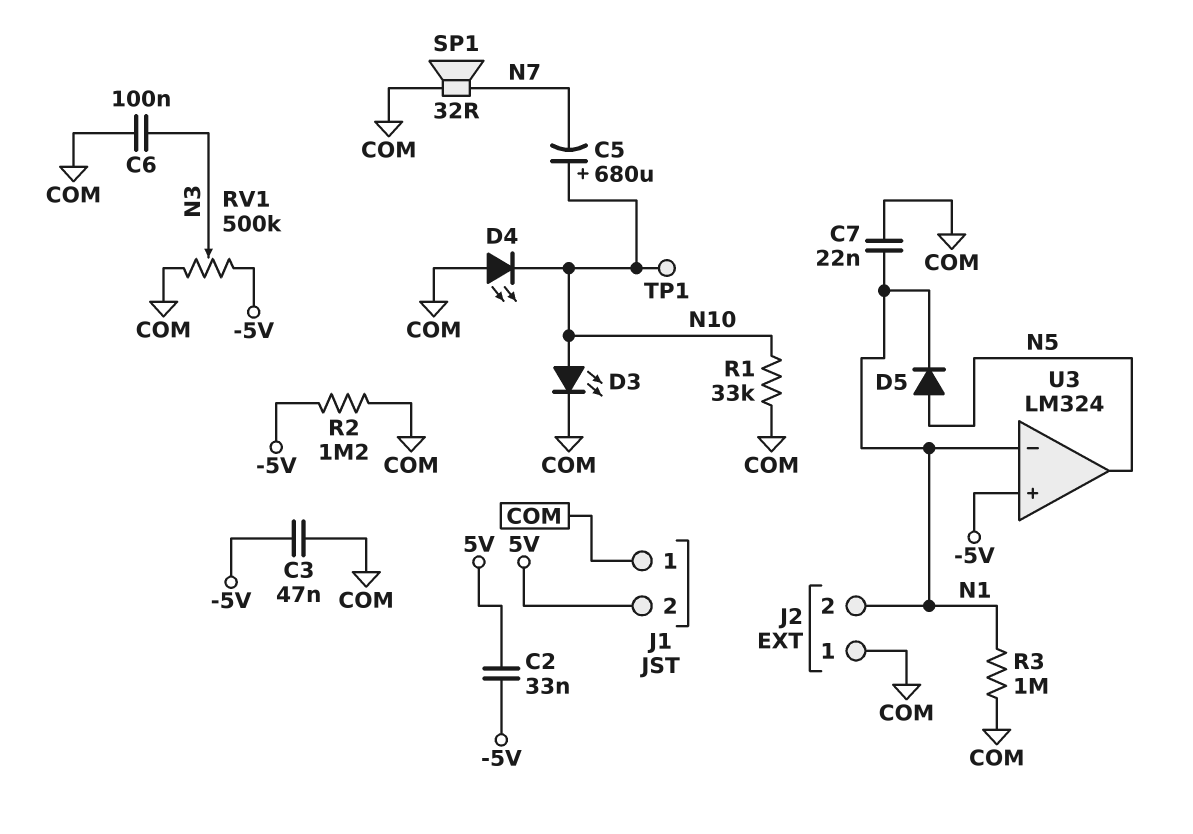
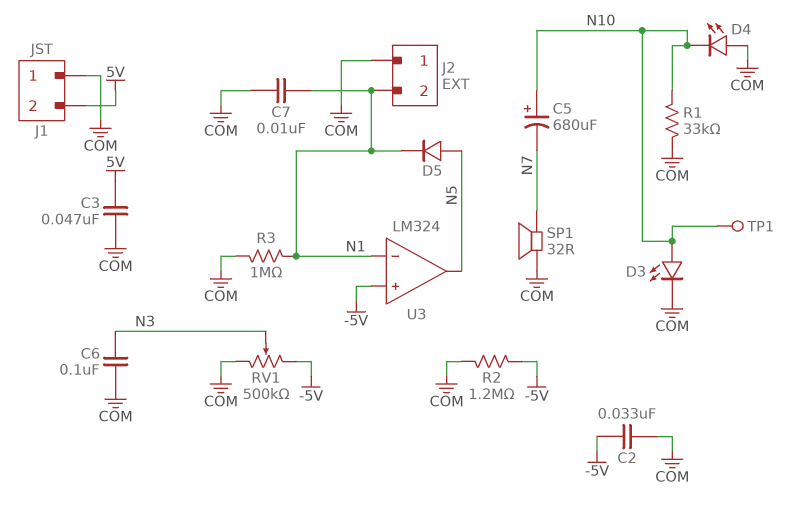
C2: 33nF (-5V, 5V) -> 33nF (-5V, COM)
C3: 47nF (-5V, COM) -> 47nF (5V, COM)
C7: 22nF (COM, N1) -> 10nF (COM, N1)

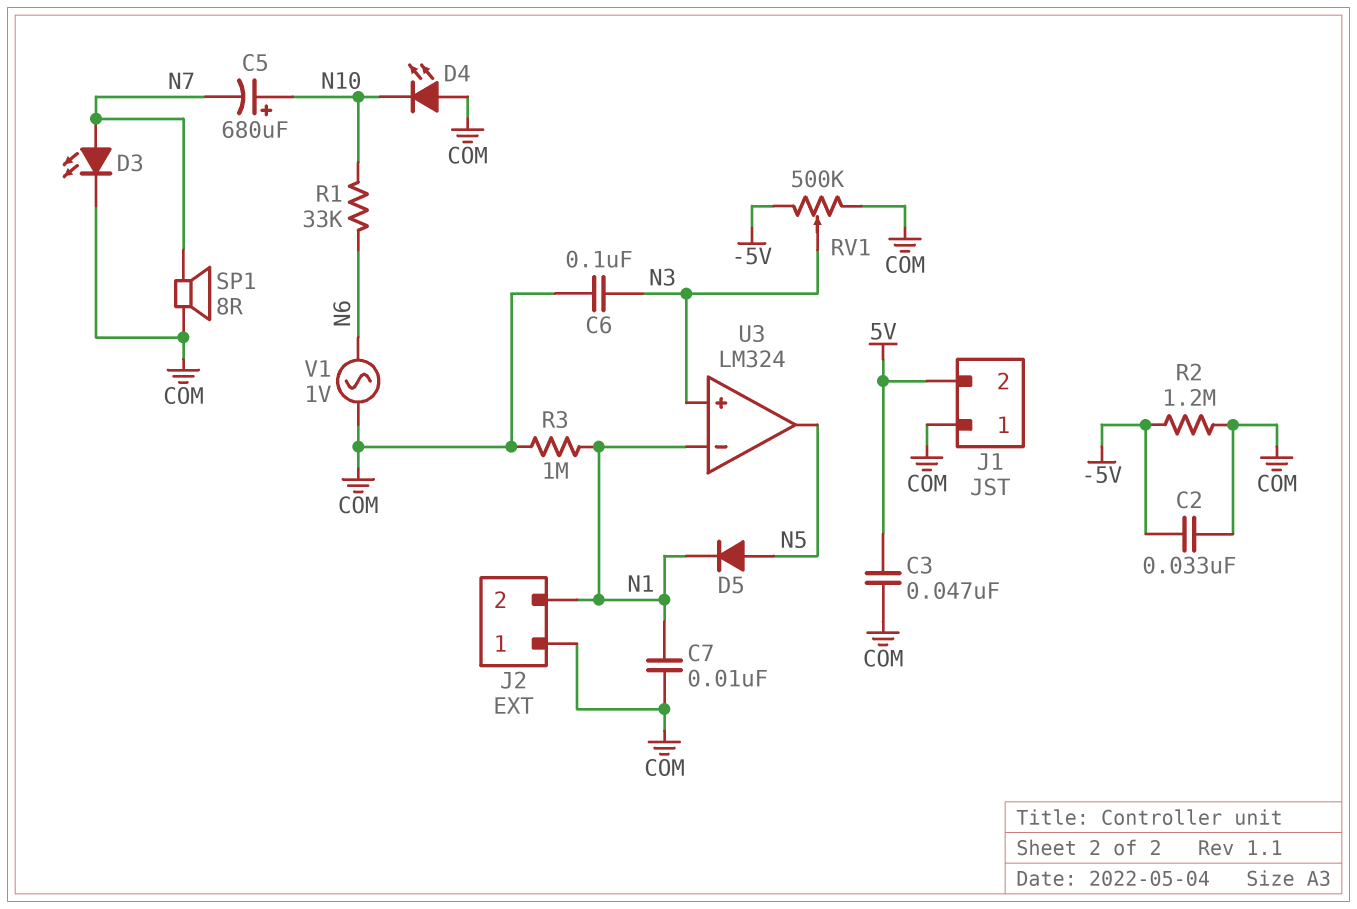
D3: LED (A N10, K COM) -> LED (A N7, K COM)
R1: 33k (COM, N10) -> 33k (N6, N10)
SP1: speaker 32R (COM, N7) -> speaker 8R (COM, N7)
TP1: test point (N10) -> none
U3 pin in+: -5V -> N3
V1: none -> AC 1V (COM, N6)

